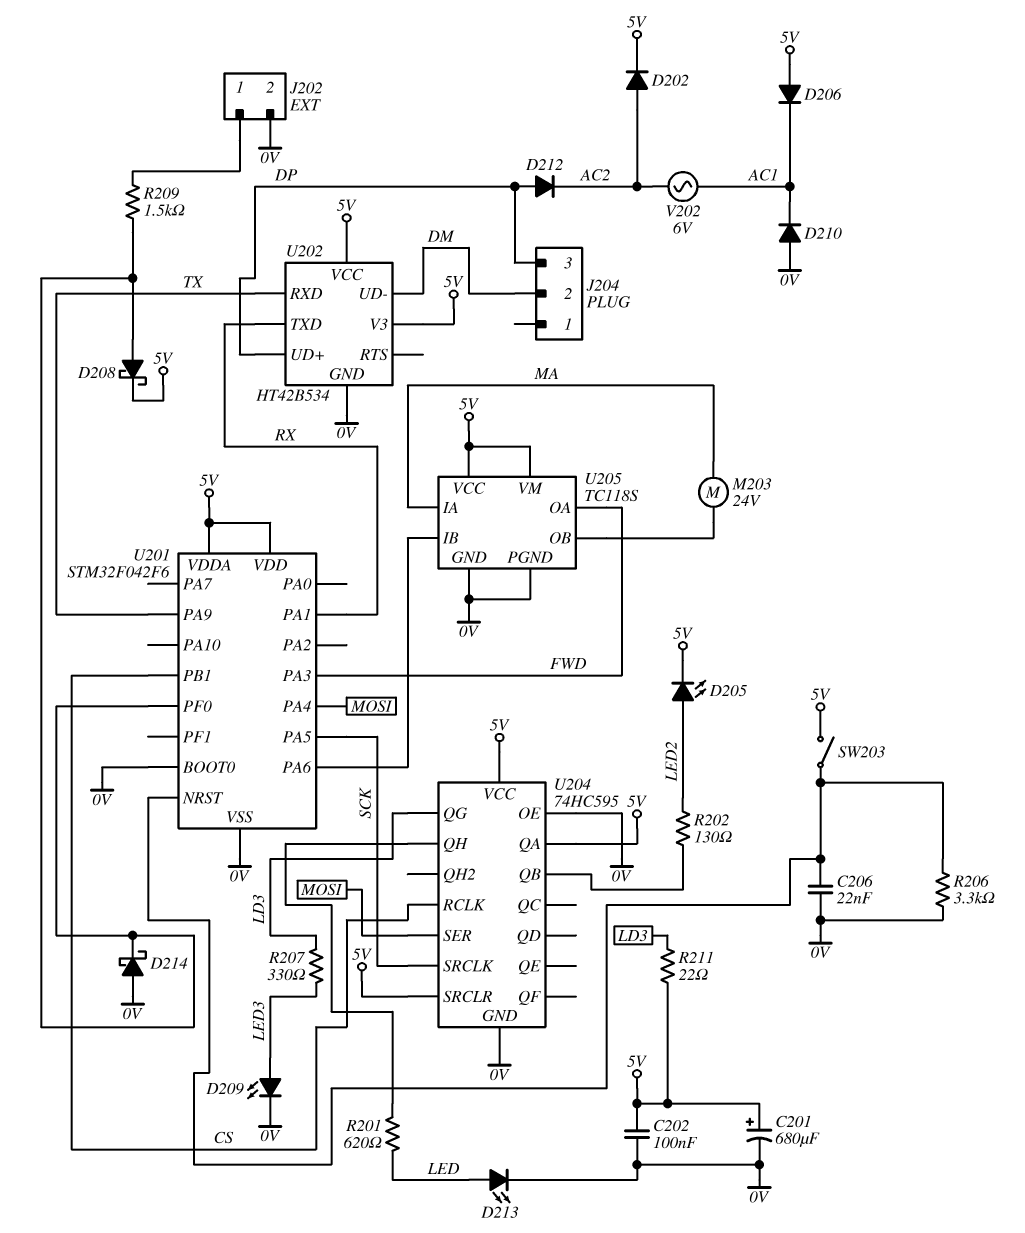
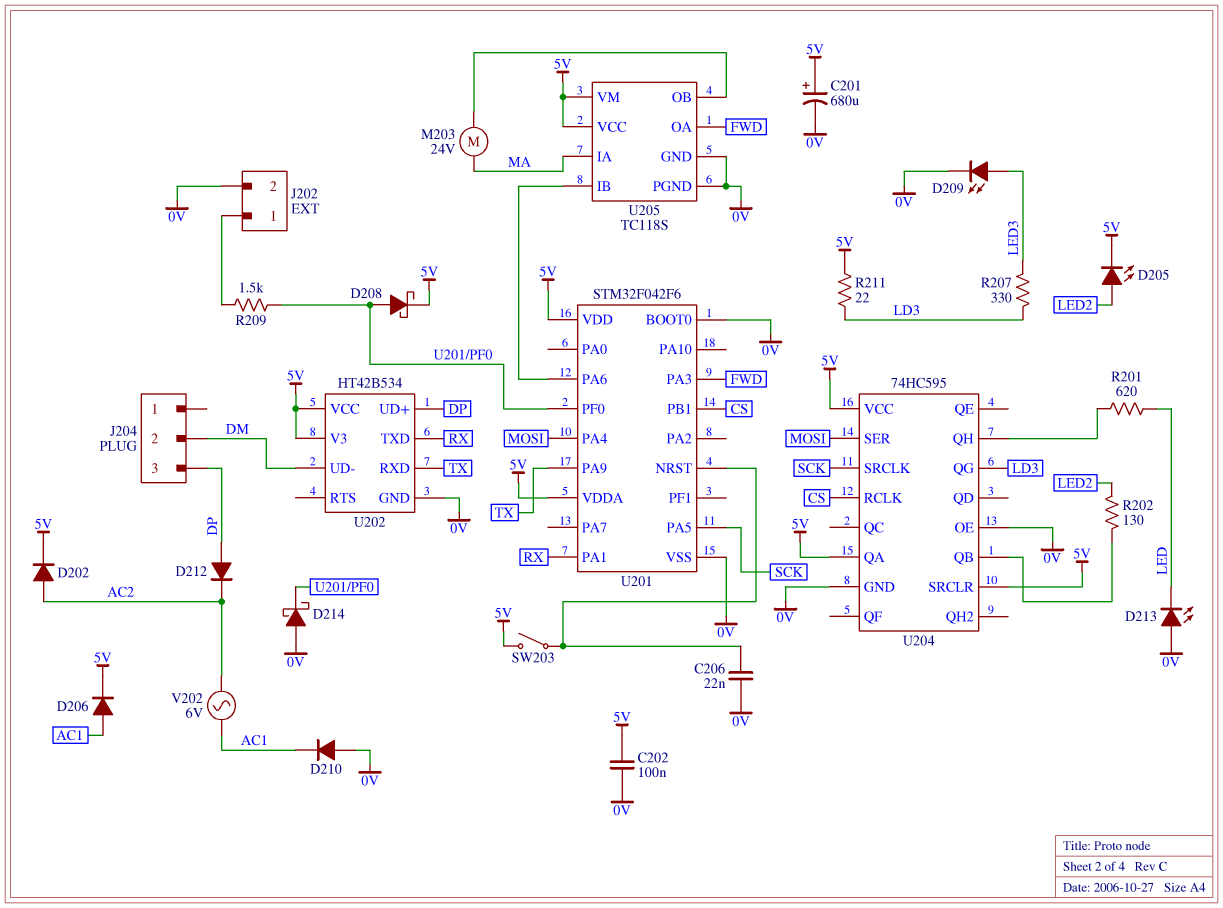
D206: diode (A 5V, K AC1) -> diode (A AC1, K 5V)
D213: LED (A LED, K 0V) -> LED (A 0V, K LED)
R206: 3.3k (0V, U201/NRST) -> none

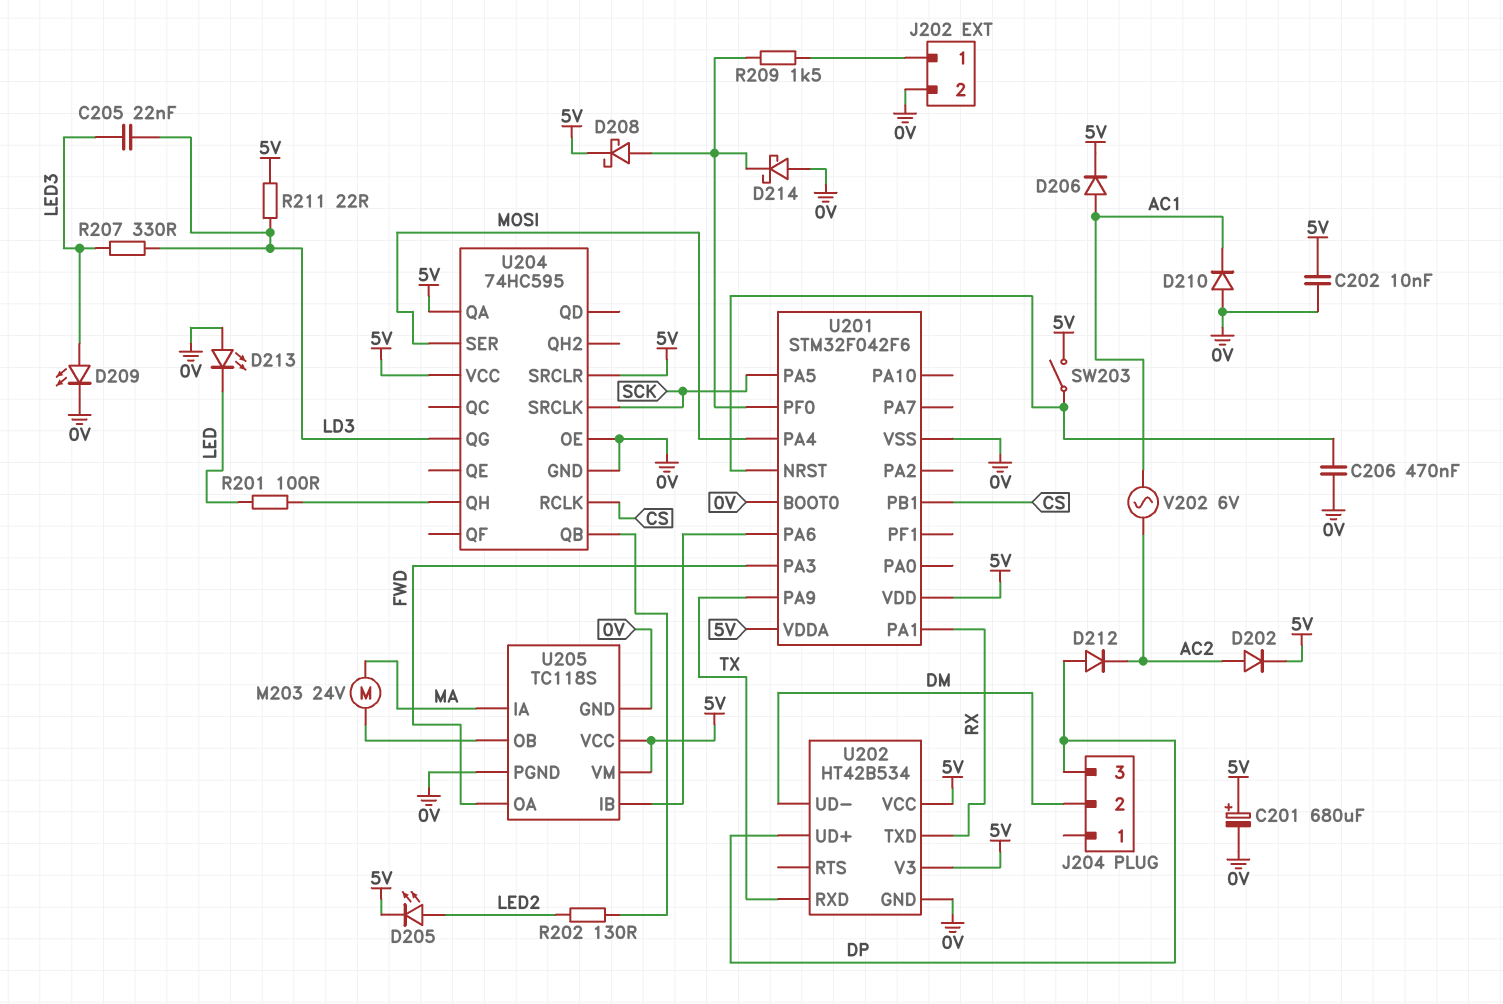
C202: 100nF (0V, 5V) -> 10nF (0V, 5V)
C205: none -> 22nF (LD3, LED3)
C206: 22nF (0V, U201/NRST) -> 470nF (0V, U201/NRST)
R201: 620 (LED, U204/QH) -> 100 (LED, U204/QH)

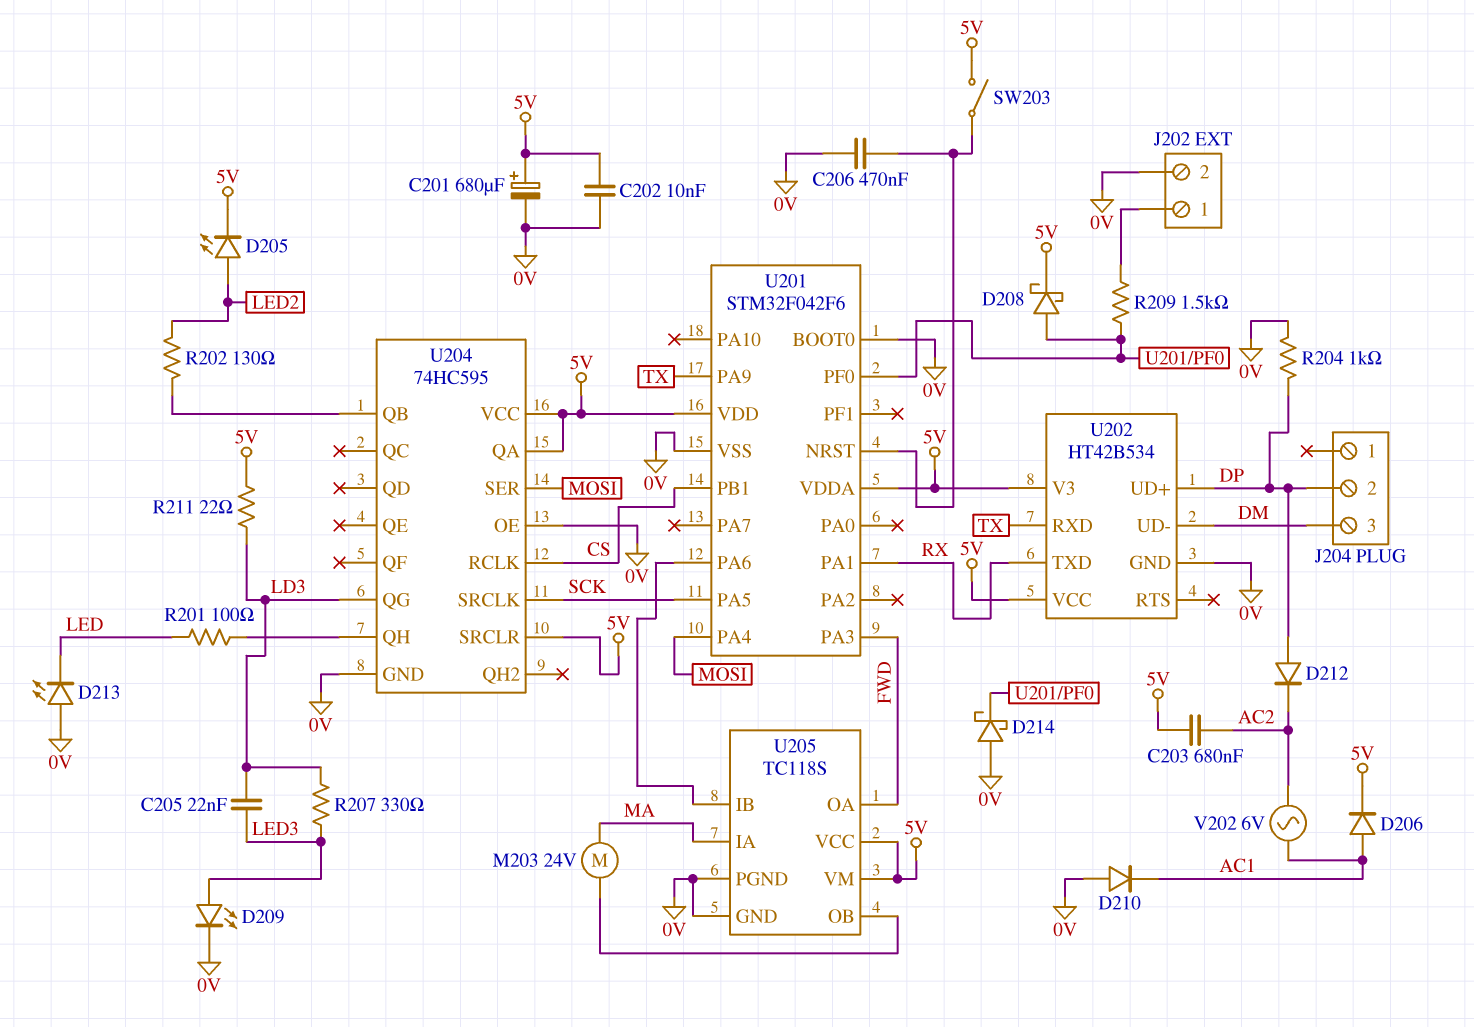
C203: none -> 680nF (5V, AC2)
D202: diode (A AC2, K 5V) -> none
J204 pin 2: DM -> DP
J204 pin 3: DP -> DM
R204: none -> 1k (0V, DP)

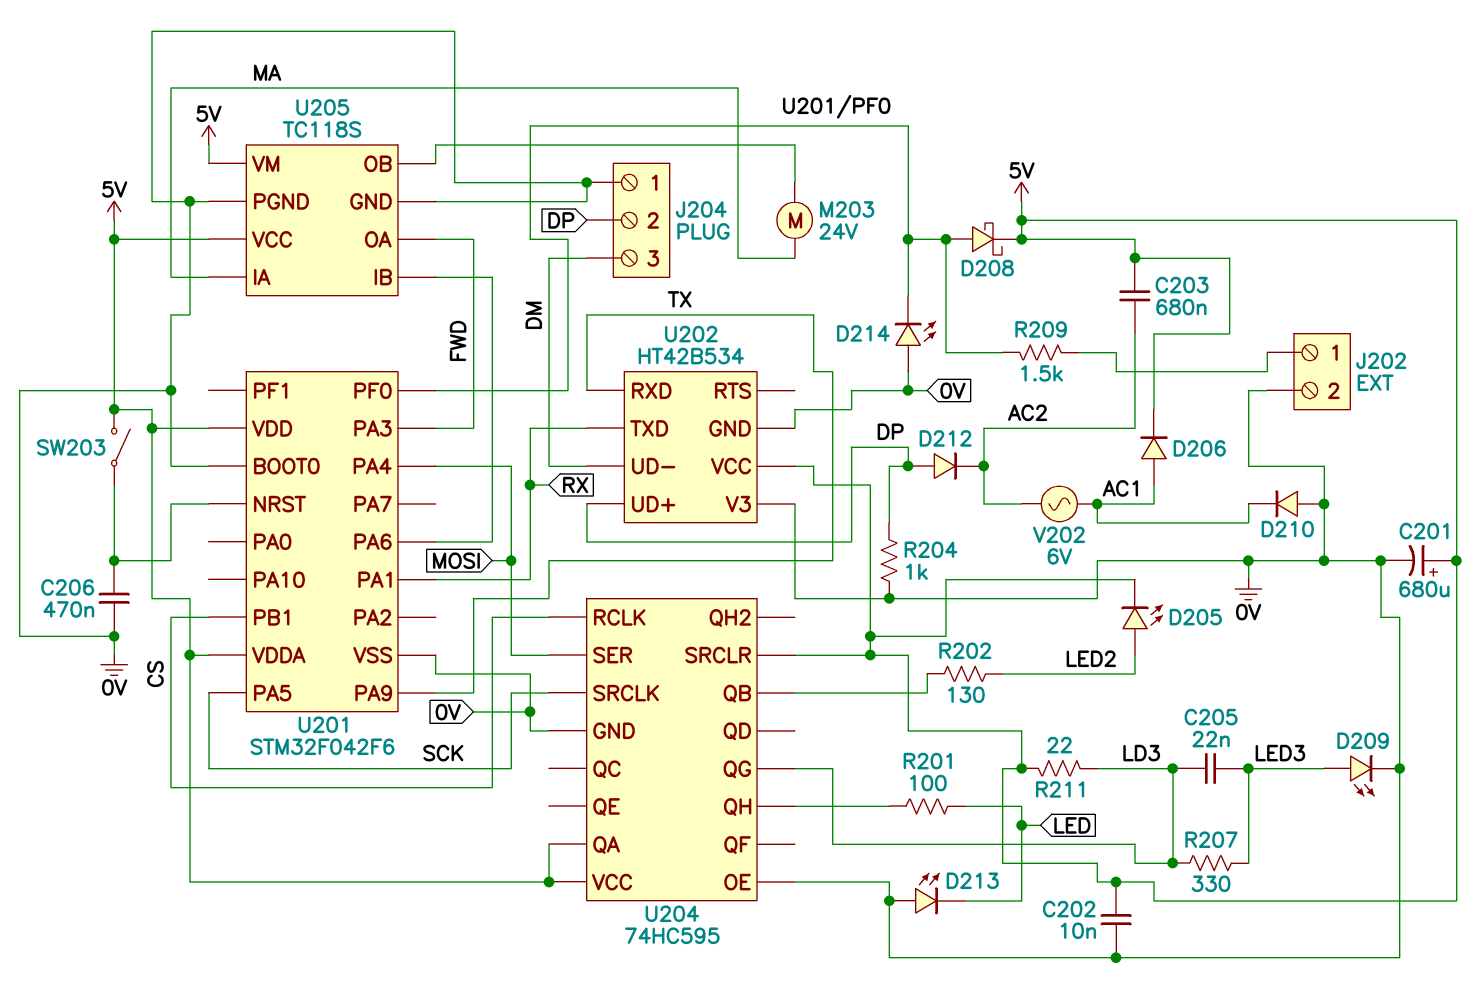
D214: schottky (A 0V, K U201/PF0) -> LED (A 0V, K U201/PF0)
J204 pin 1: none -> 0V
U202 pin V3: 5V -> 0V

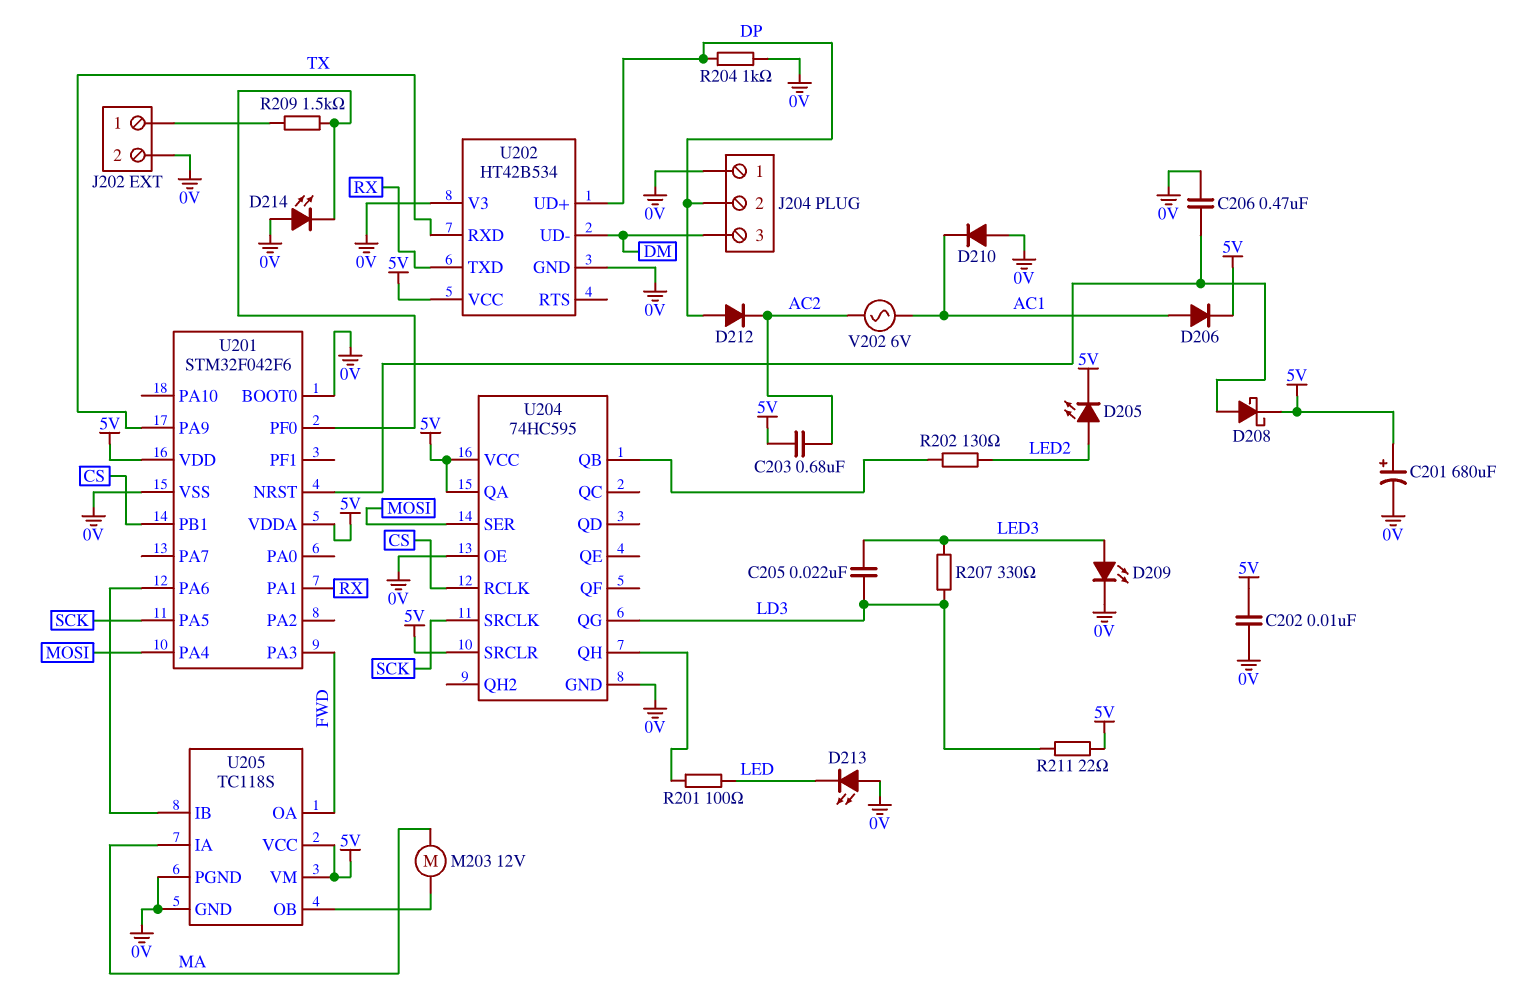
D208: schottky (A U201/PF0, K 5V) -> schottky (A U201/NRST, K 5V)
M203: motor 24V (MA, U205/OB) -> motor 12V (MA, U205/OB)
SW203: switch (5V, U201/NRST) -> none

